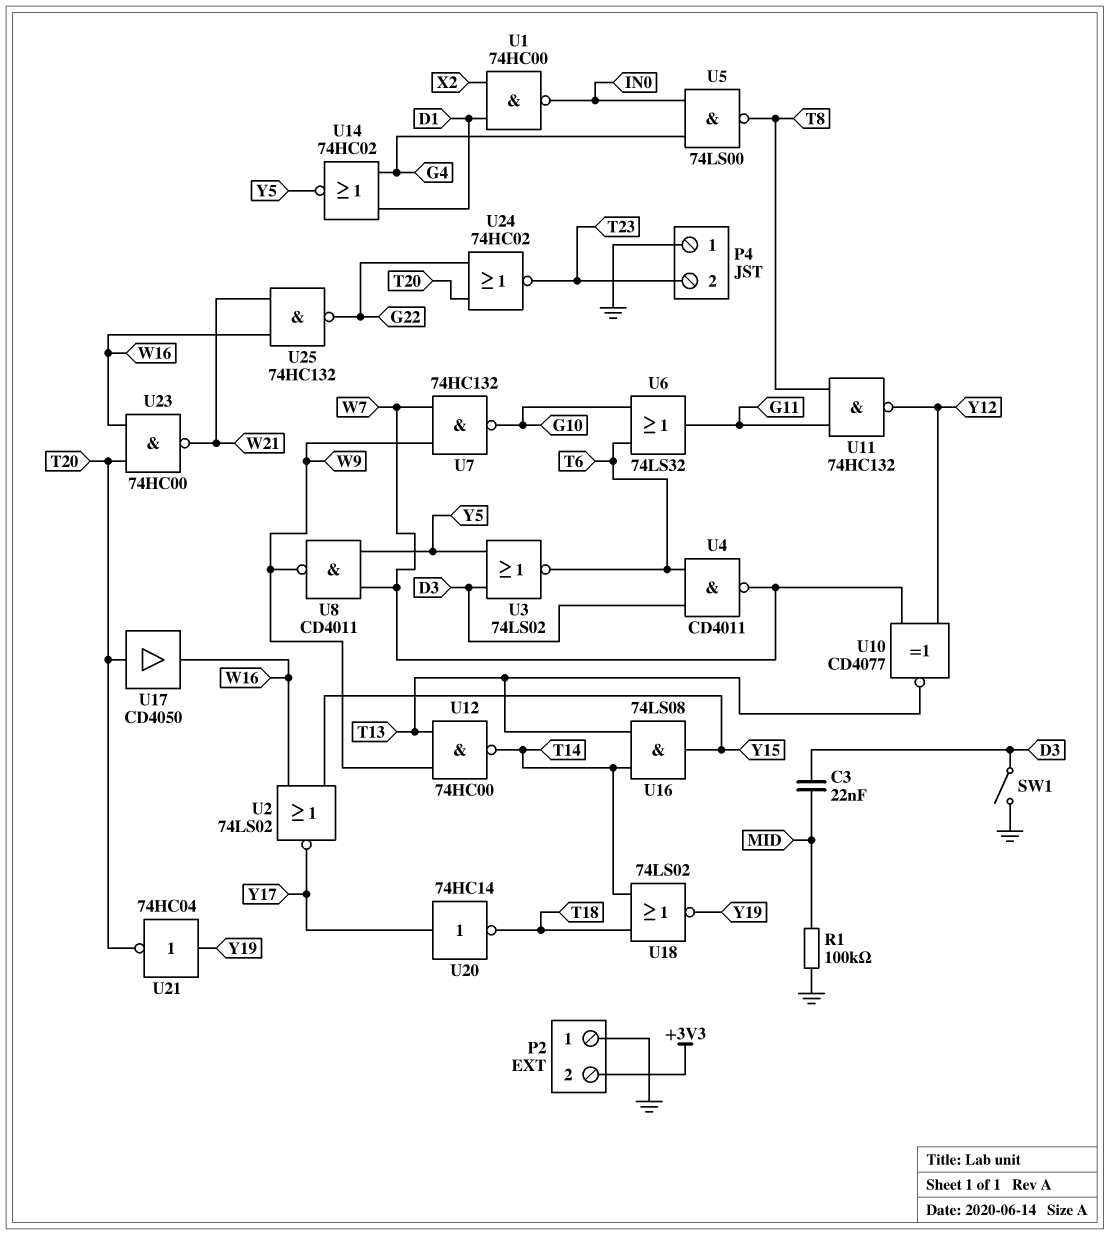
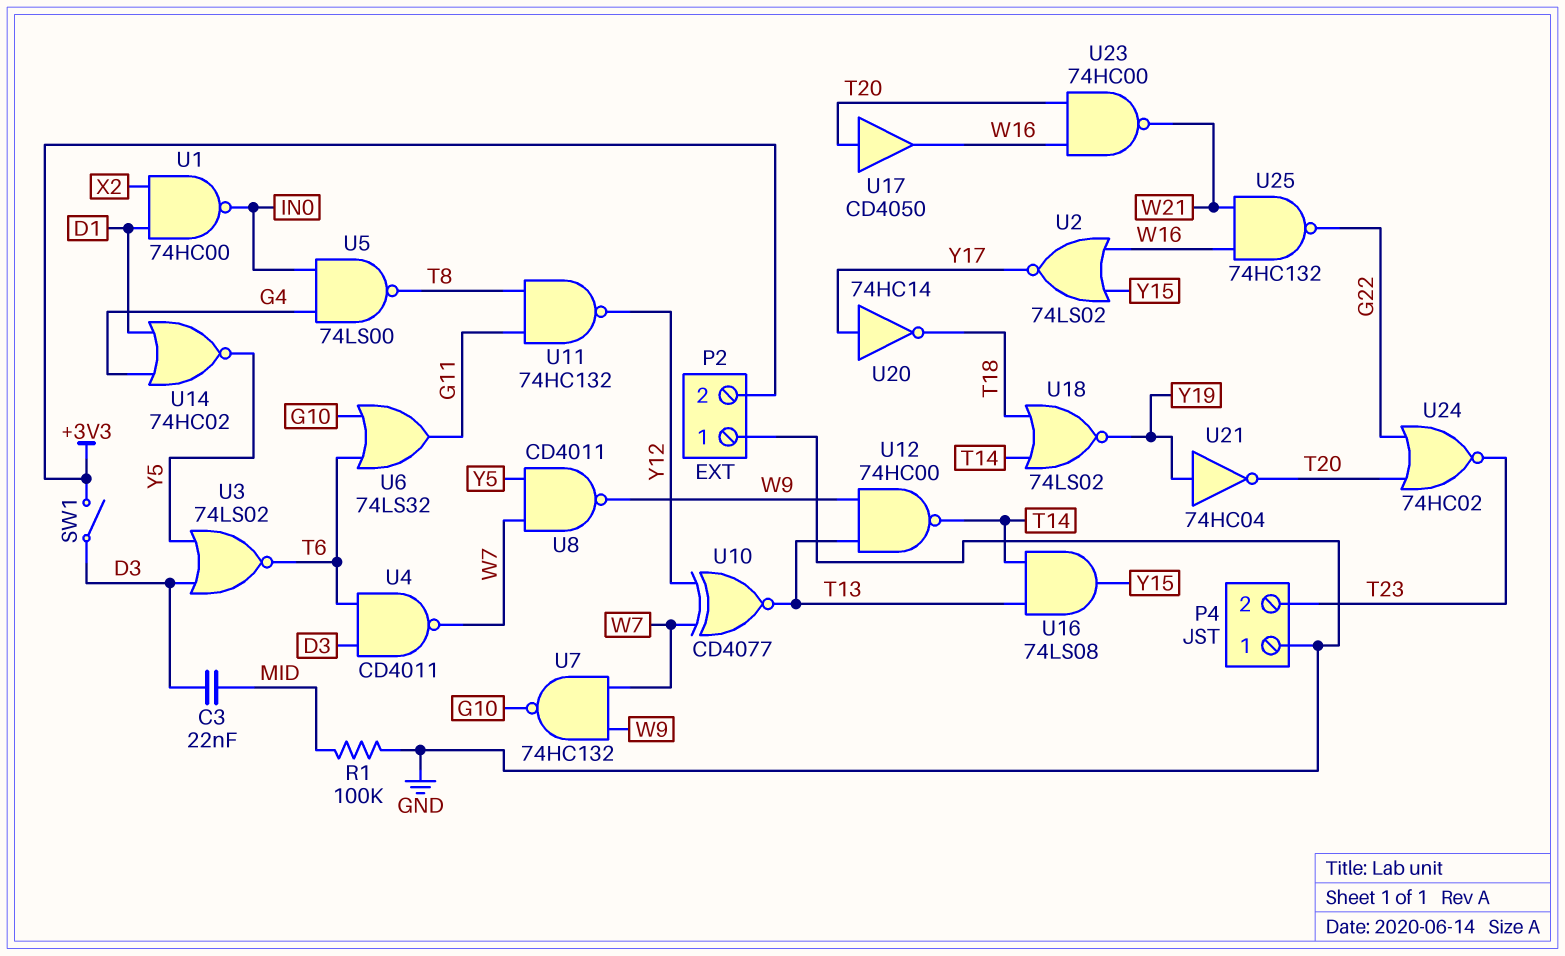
SW1: switch (D3, GND) -> switch (+3V3, D3)

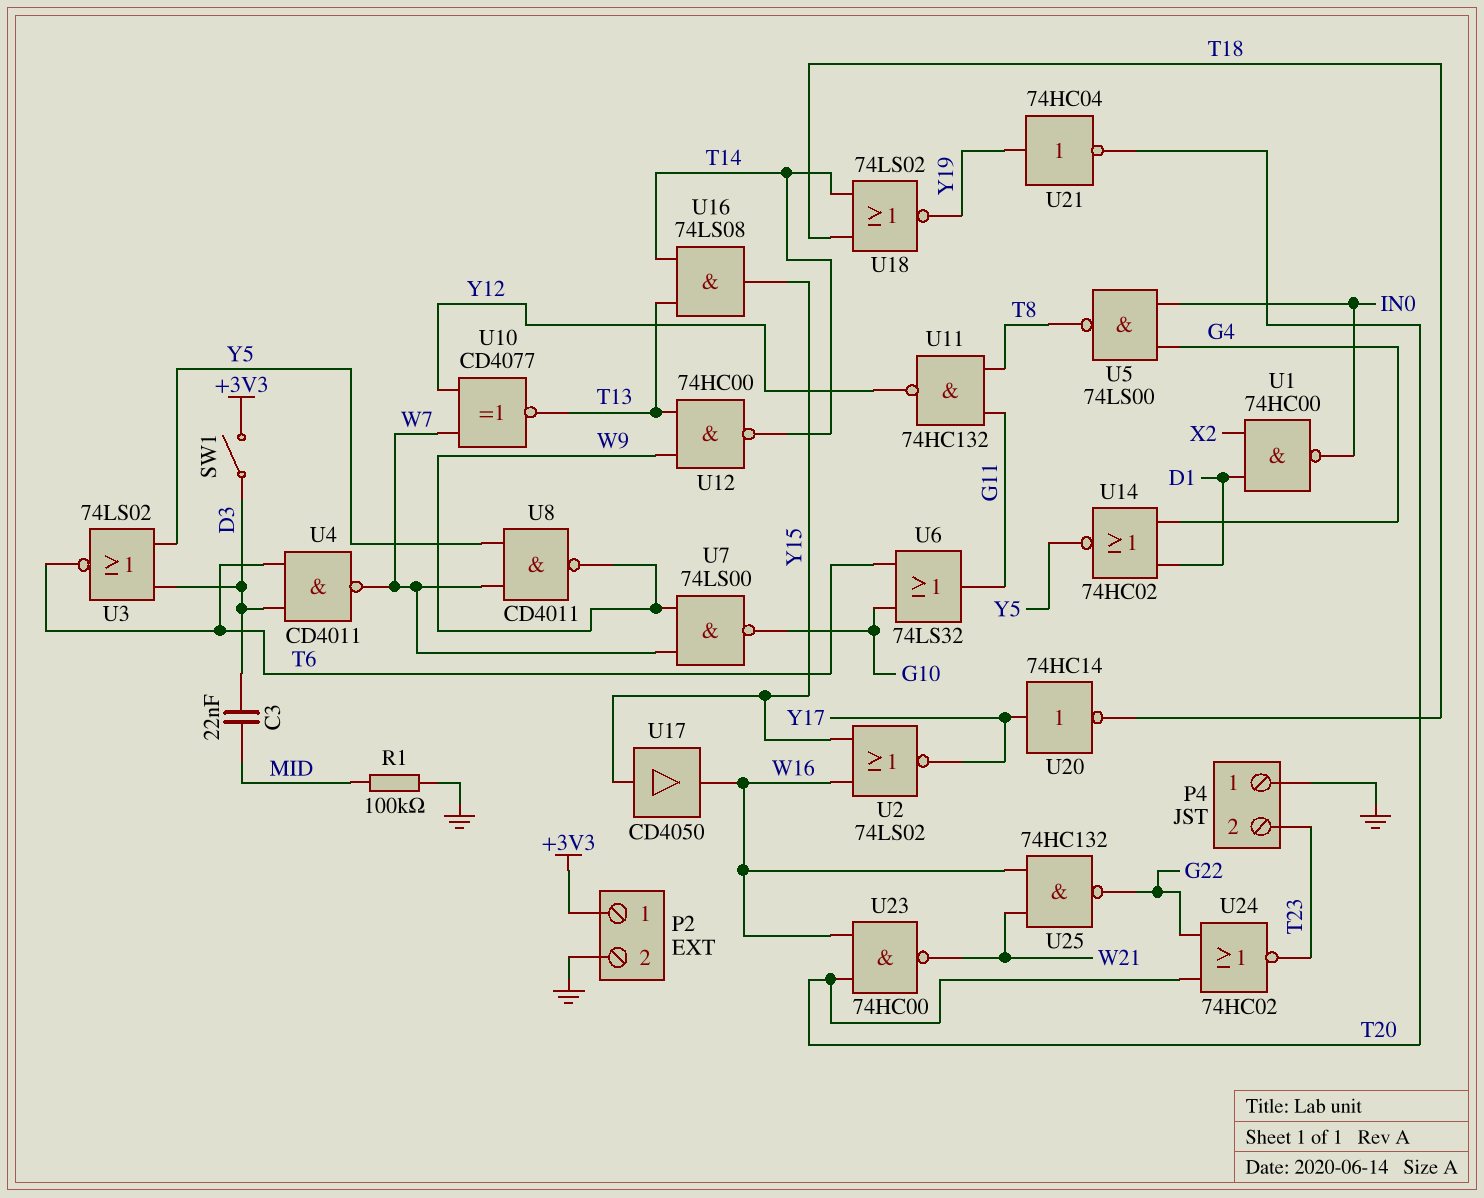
P2 pin 1: GND -> +3V3
P2 pin 2: +3V3 -> GND
U7: NAND 74HC132 (in W7, in W9, out G10) -> NAND 74LS00 (in W7, in W9, out G10)
U17: buffer CD4050 (in T20, out W16) -> buffer CD4050 (in Y15, out W16)

